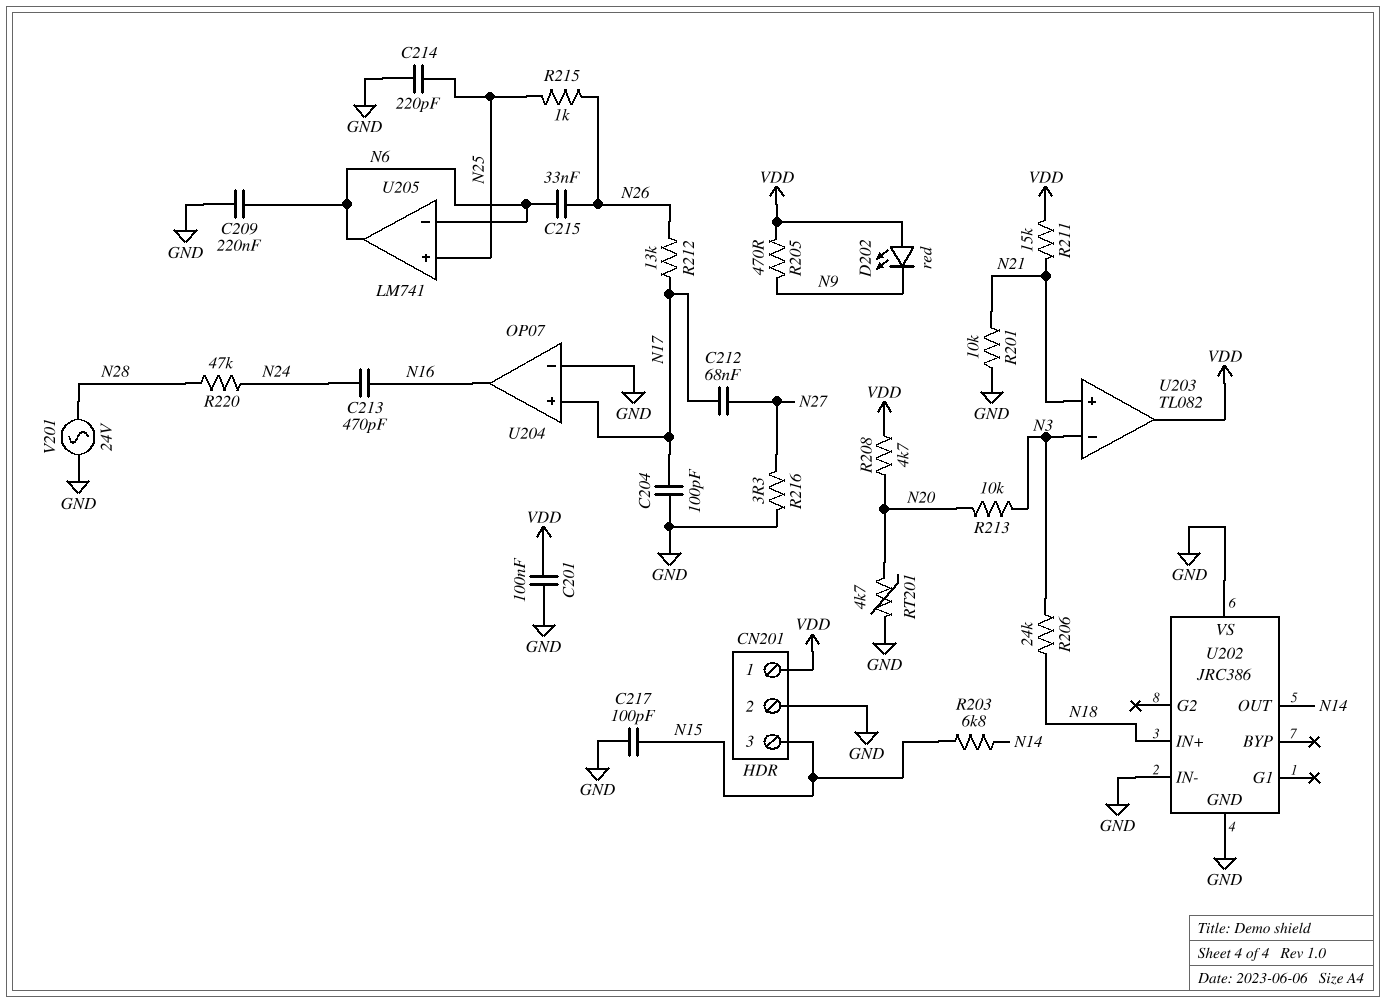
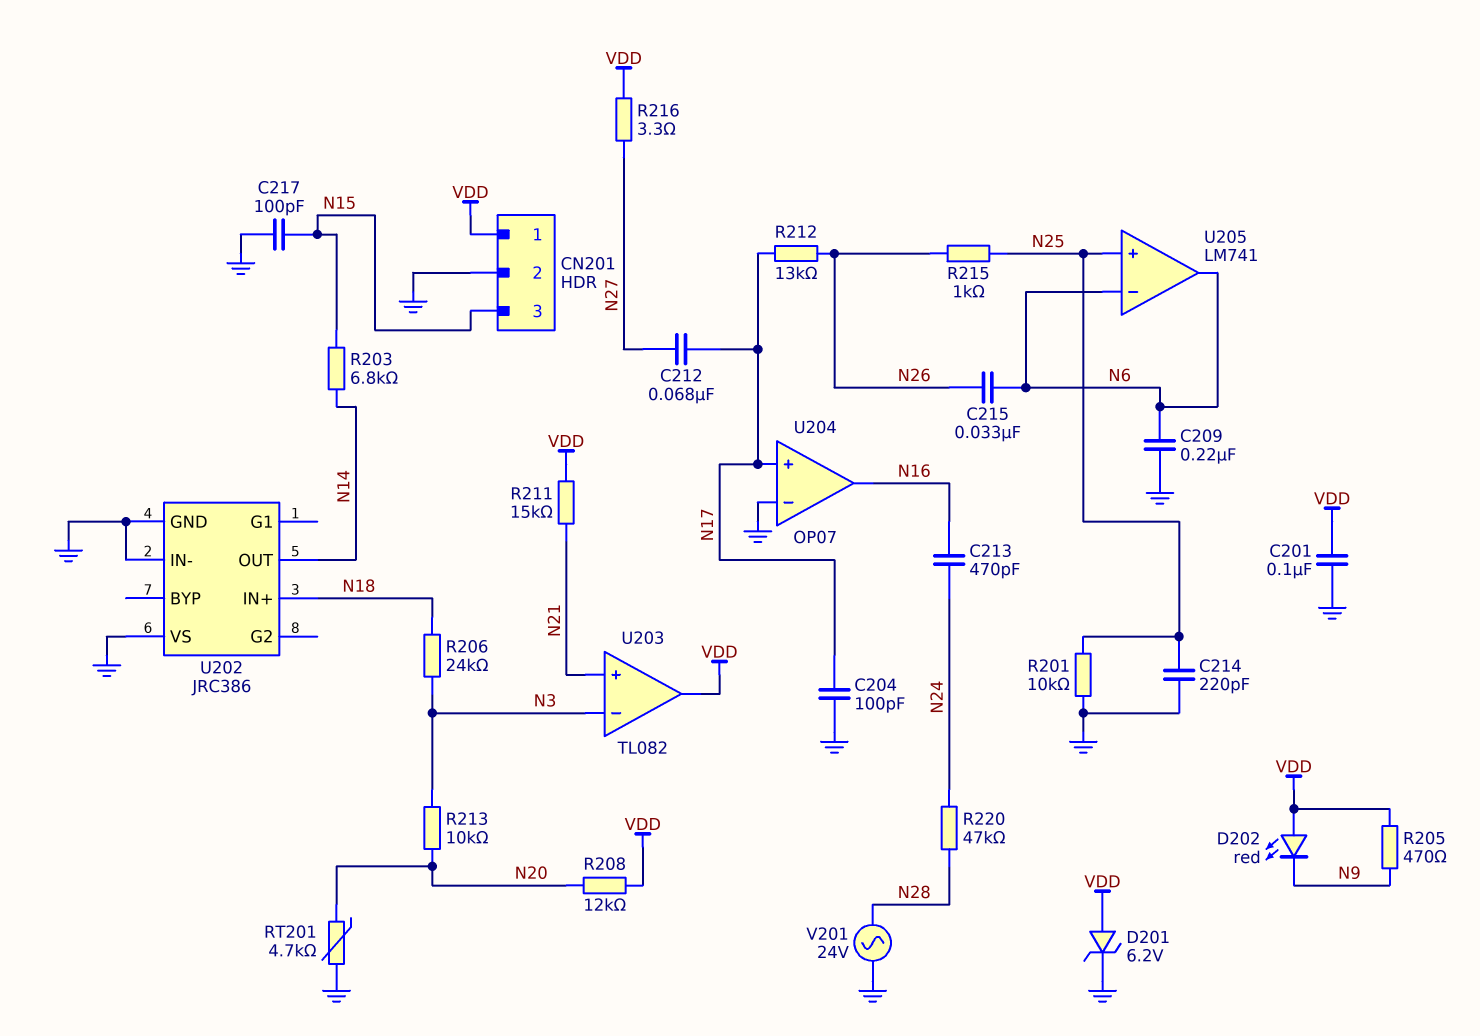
D201: none -> zener 6.2V (A VDD, K GND)
R201: 10k (GND, N21) -> 10k (GND, N25)
R208: 4.7k (N20, VDD) -> 12k (N20, VDD)
R216: 3.3 (GND, N27) -> 3.3 (N27, VDD)

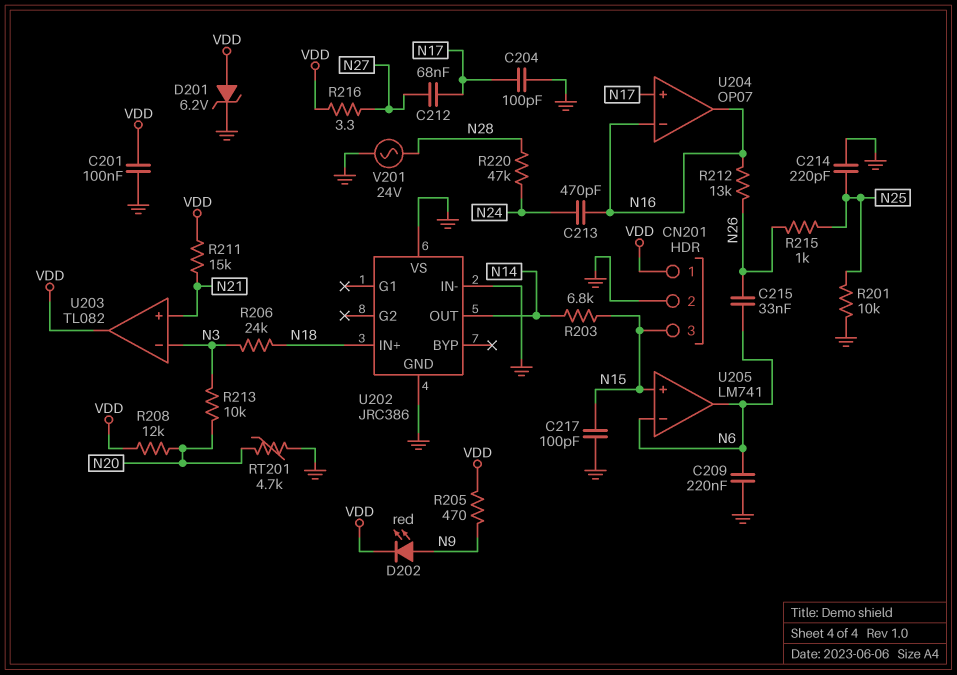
D202: LED red (A VDD, K N9) -> LED red (A N9, K VDD)
R212: 13k (N17, N26) -> 13k (N16, N26)
U204 pin in-: GND -> N16
U205 pin in+: N25 -> N15

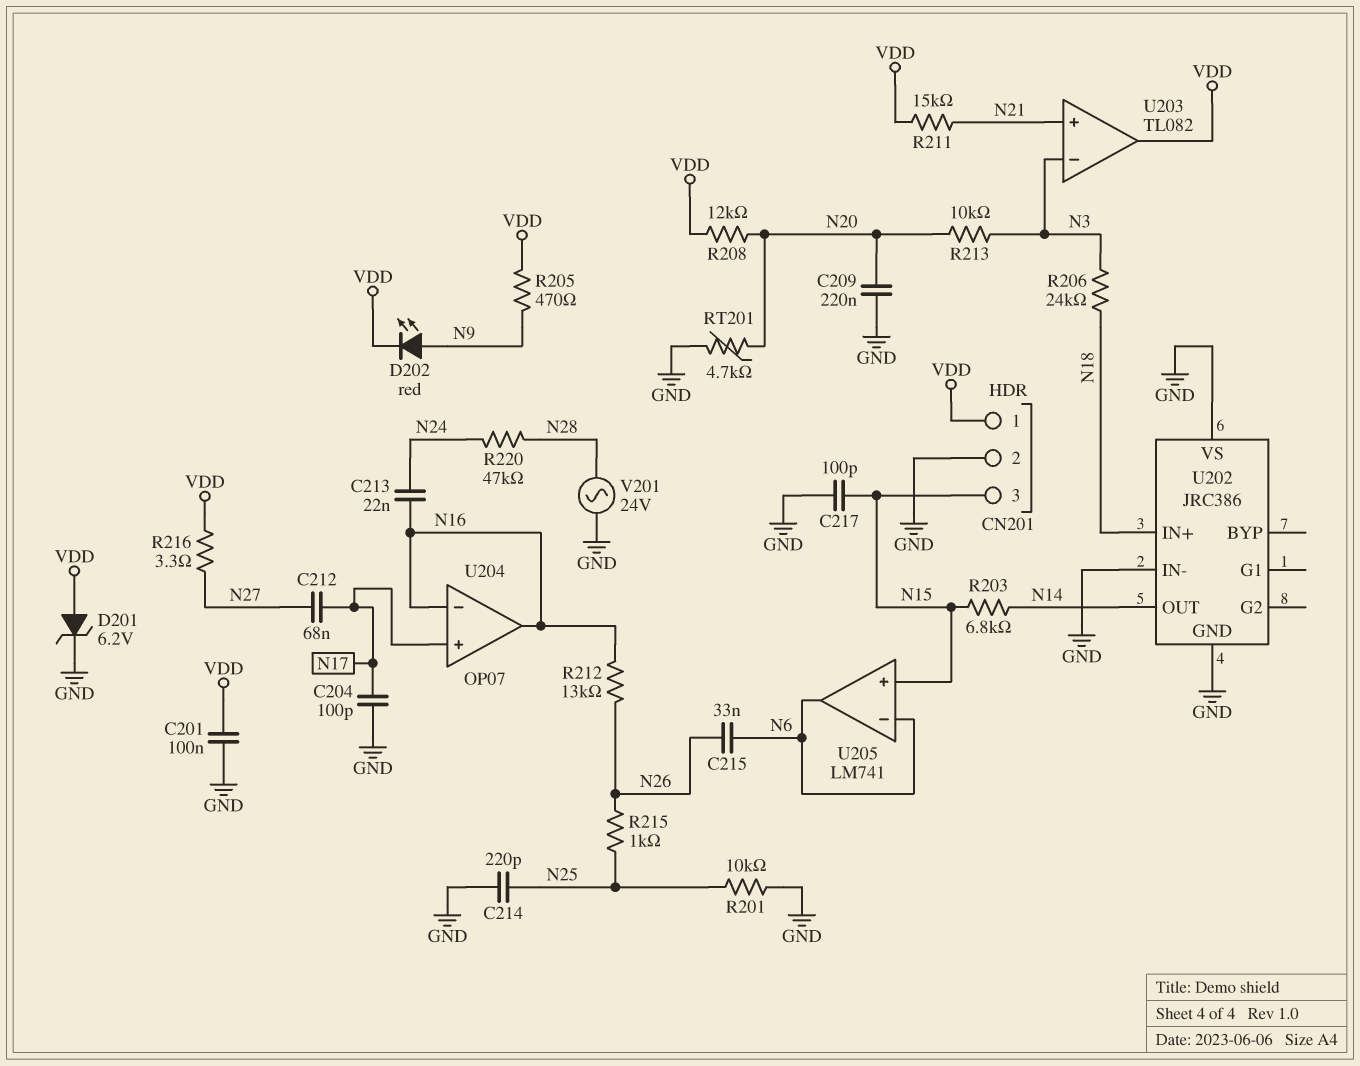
C209: 220nF (GND, N6) -> 220nF (GND, N20)
C213: 470pF (N16, N24) -> 22nF (N16, N24)

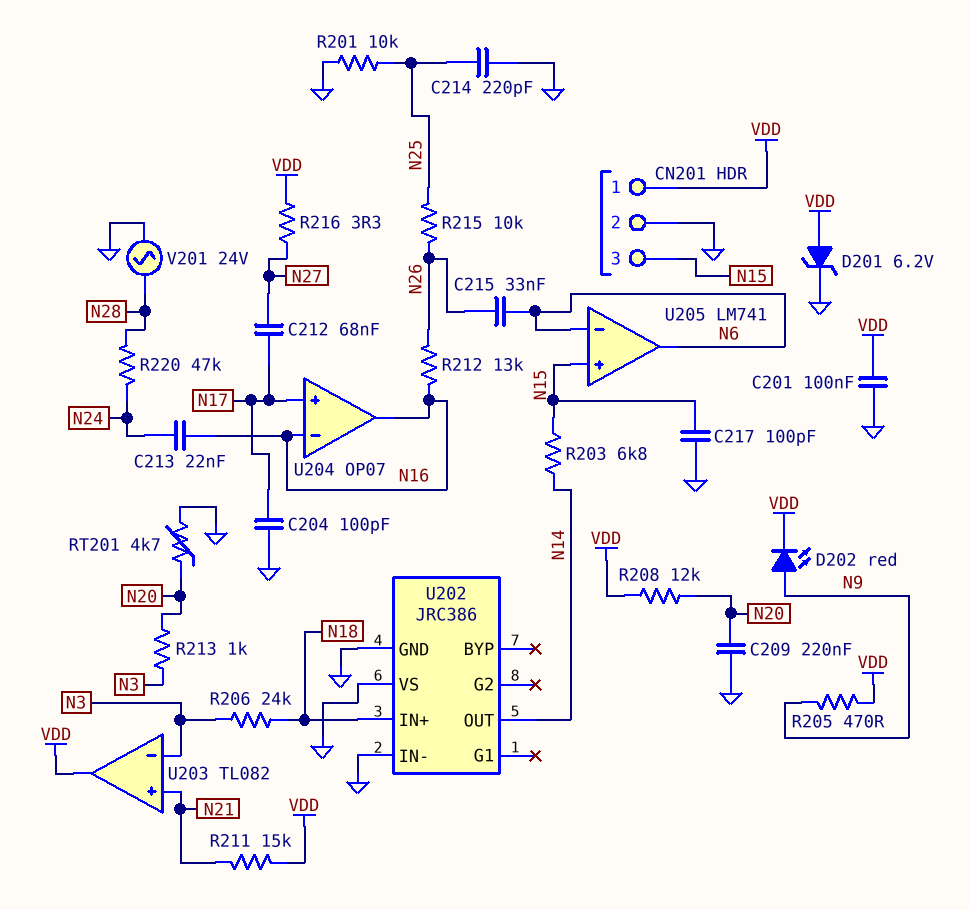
R213: 10k (N3, N20) -> 1k (N3, N20)
R215: 1k (N25, N26) -> 10k (N25, N26)

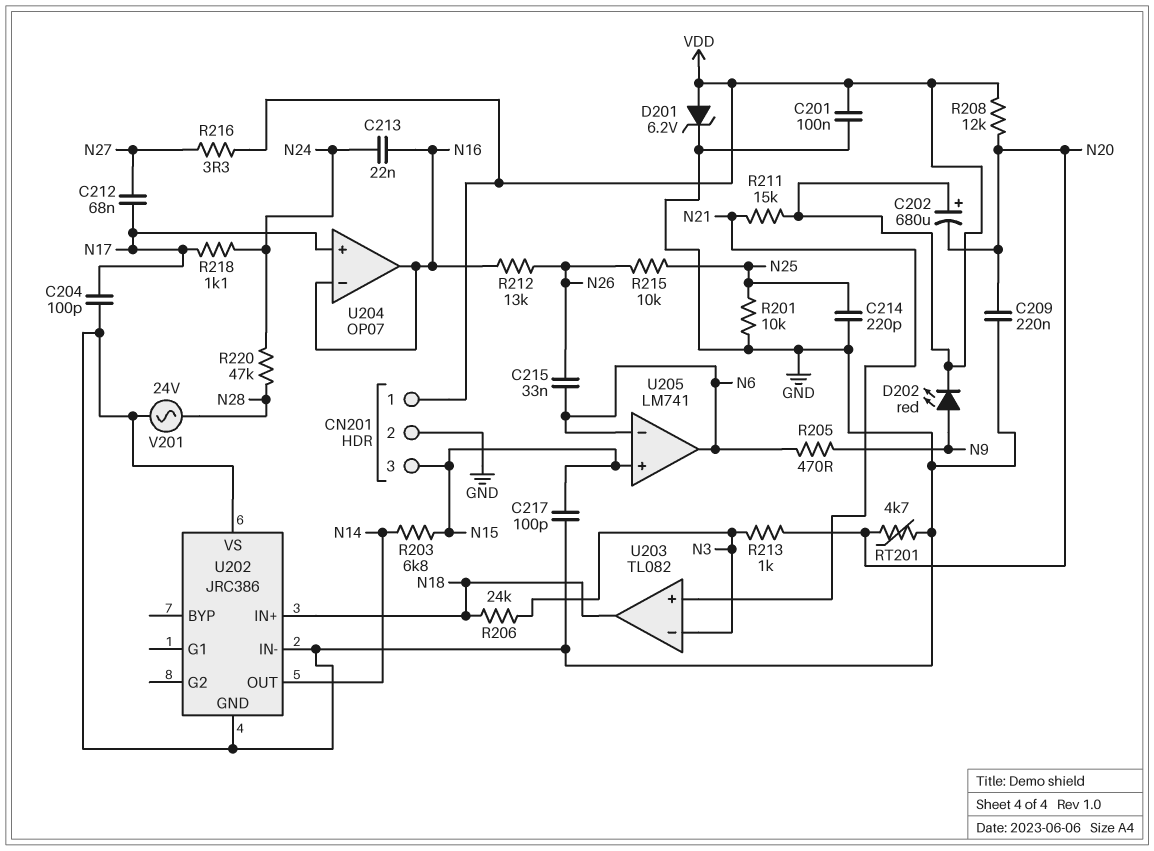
C202: none -> 680uF (plus VDD, minus N20)
R205: 470 (N9, VDD) -> 470 (N6, N9)
R218: none -> 1.1k (N17, N24)
U203 pin out: VDD -> N18

